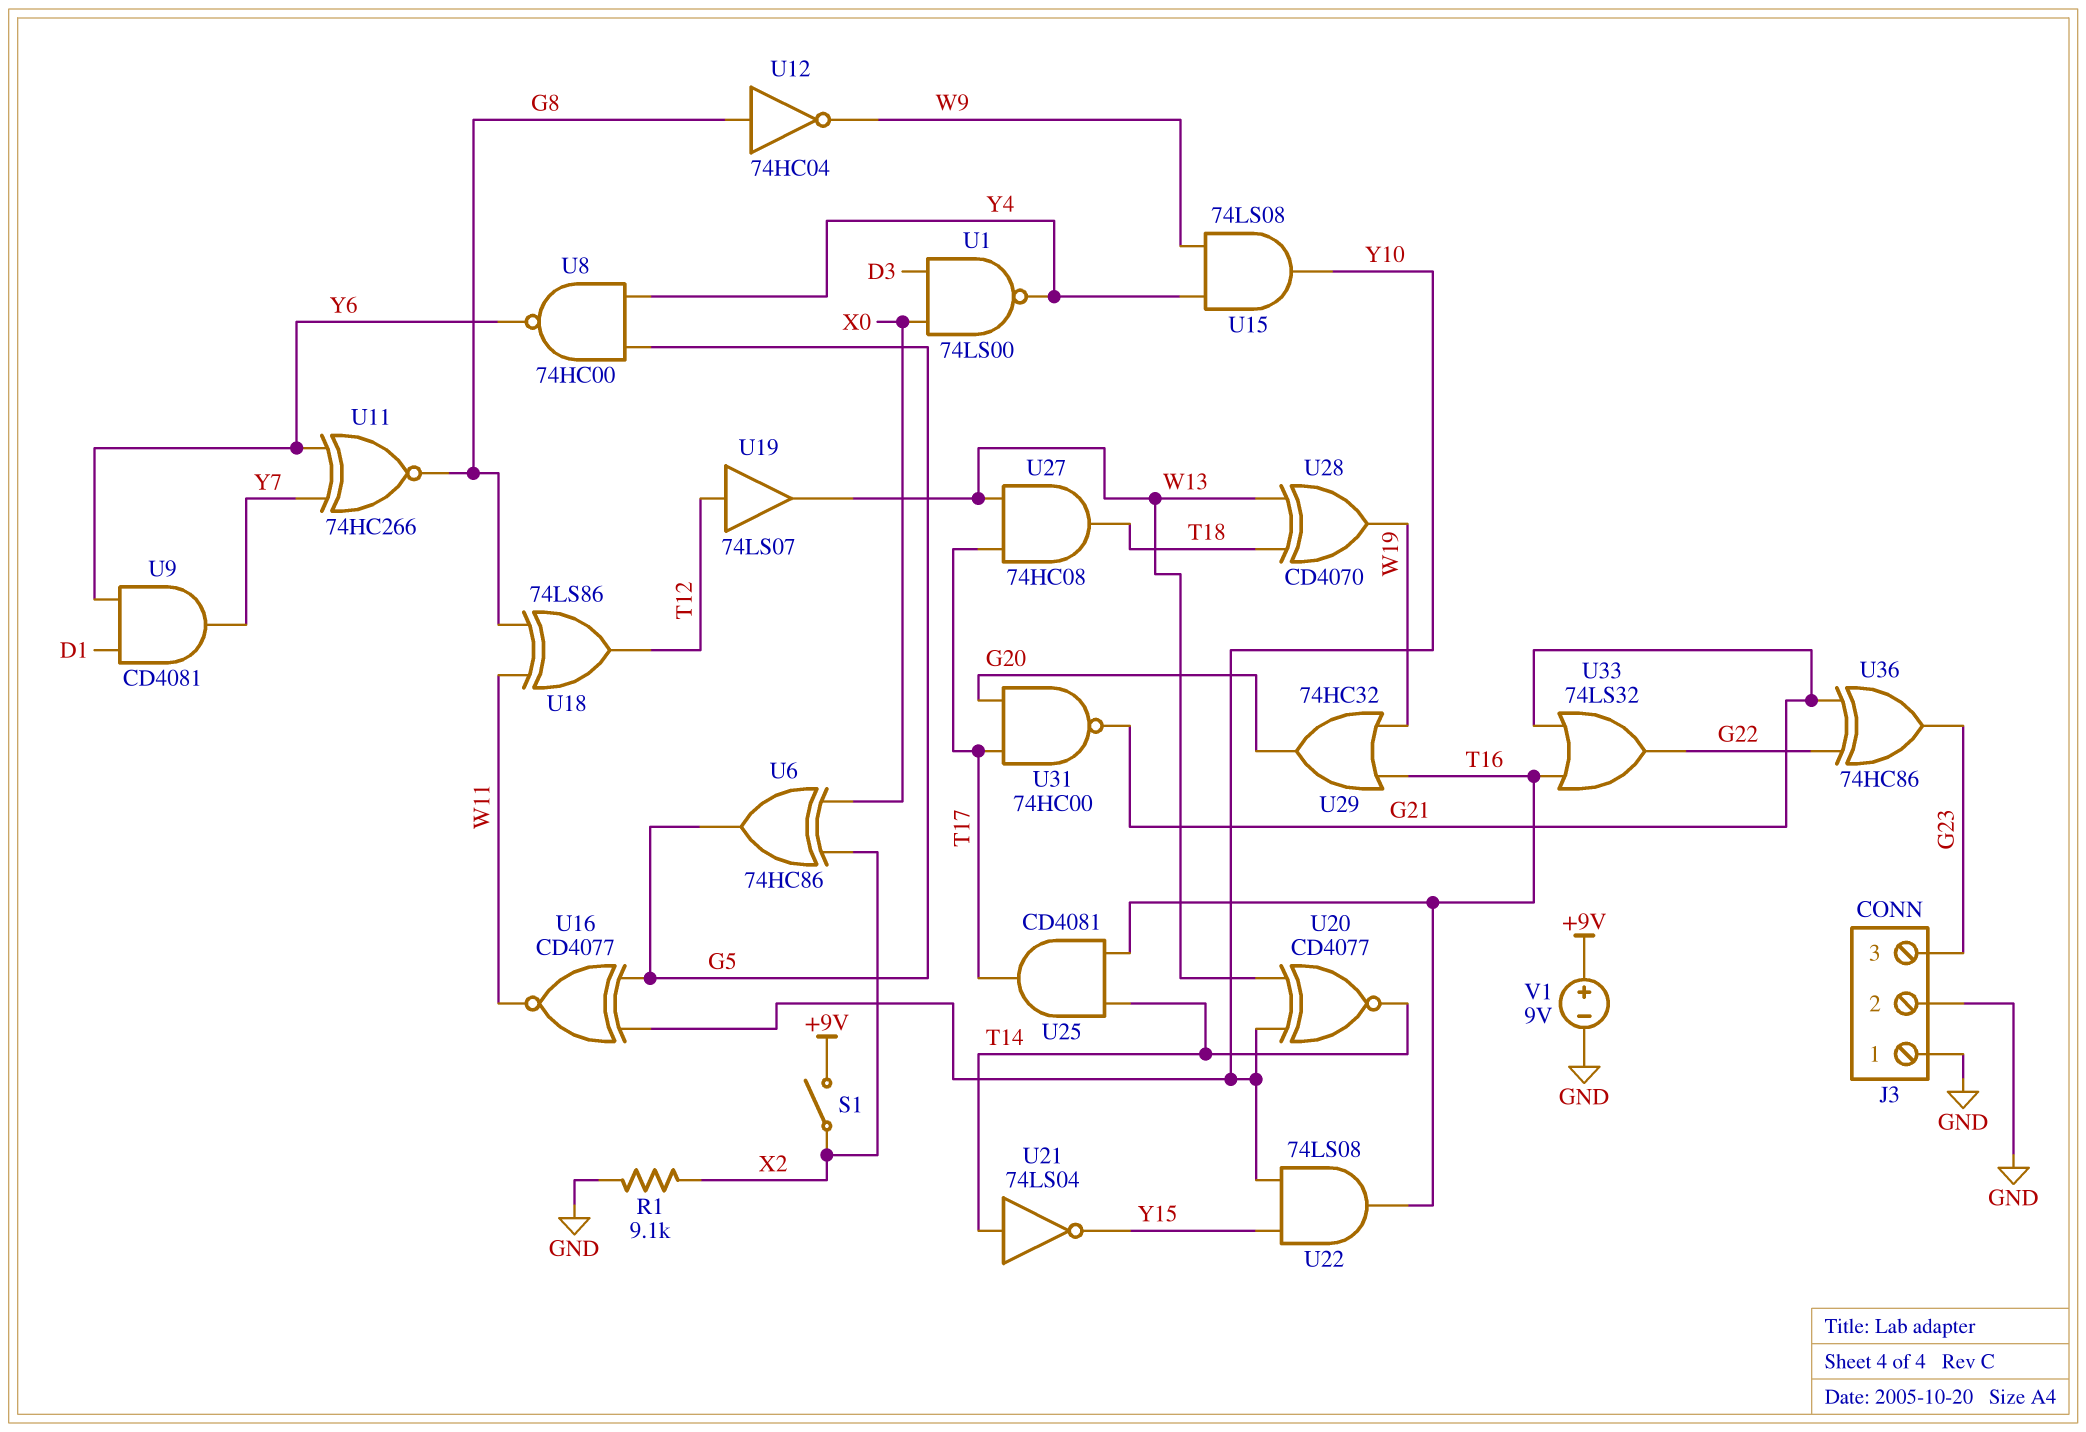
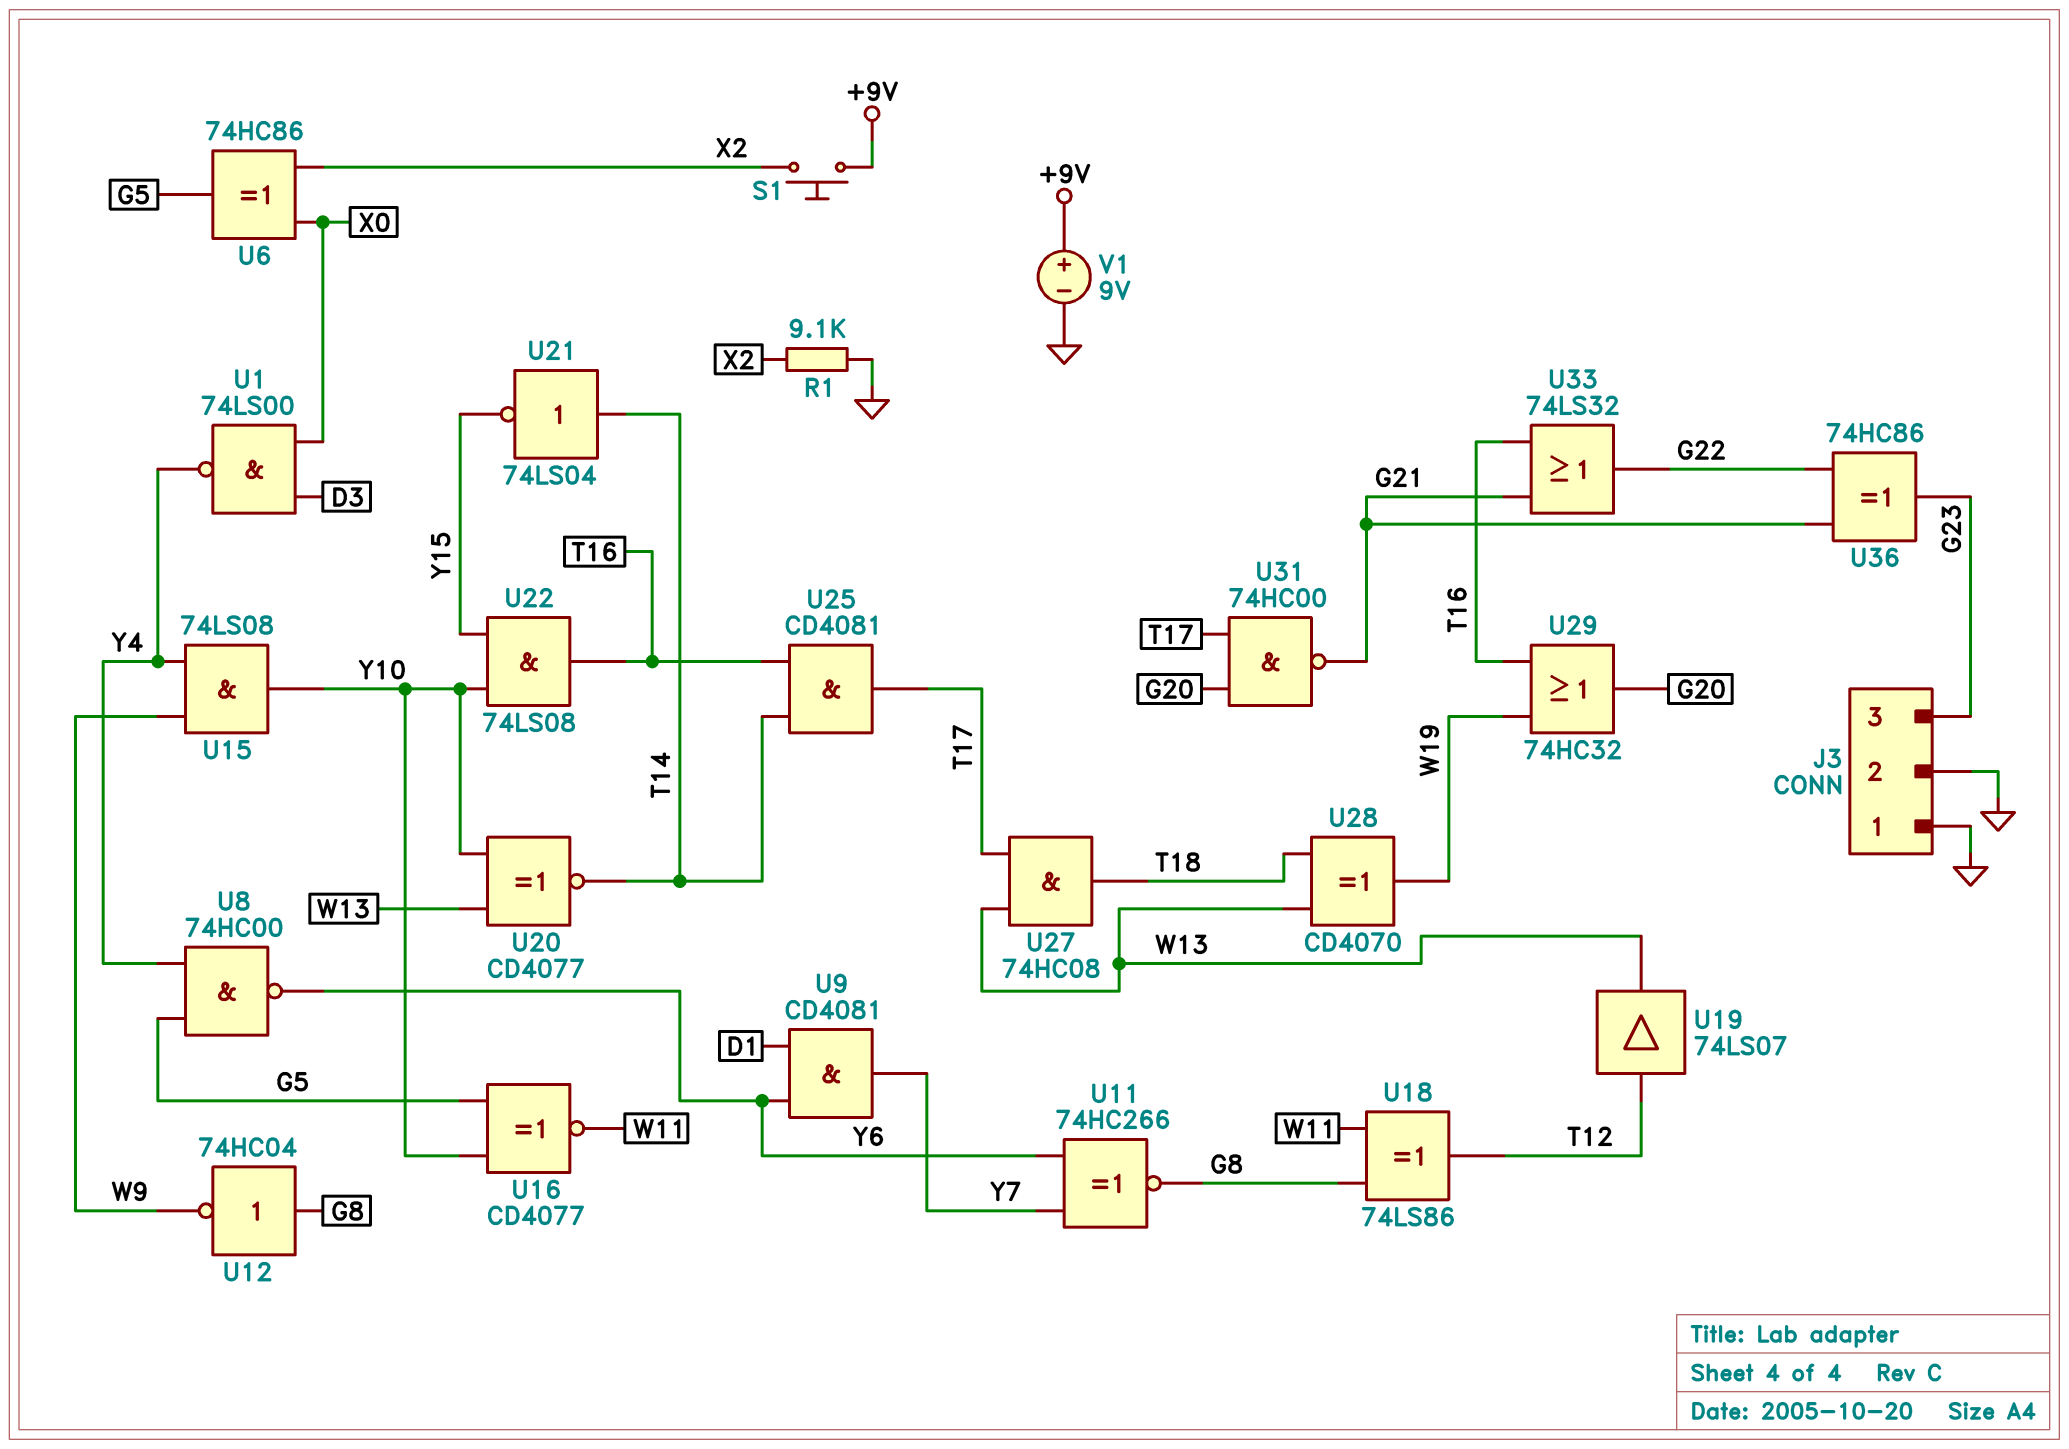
S1: switch (+9V, X2) -> button (+9V, X2)

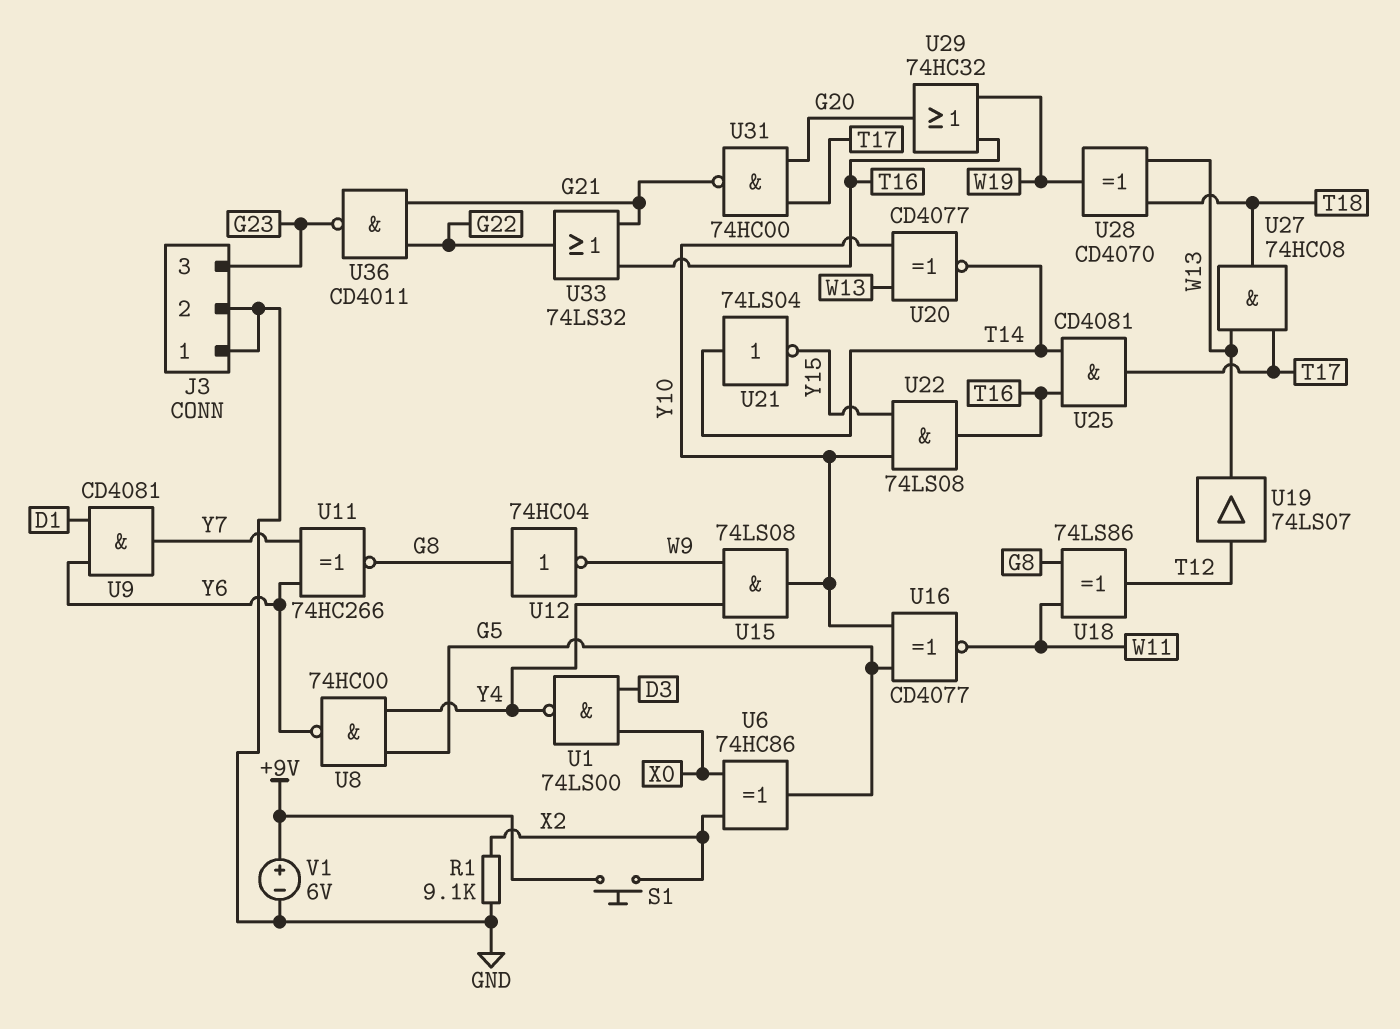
U36: XOR 74HC86 (in G21, in G22, out G23) -> NAND CD4011 (in G21, in G22, out G23)
V1: 9V (plus +9V, minus GND) -> 6V (plus +9V, minus GND)

